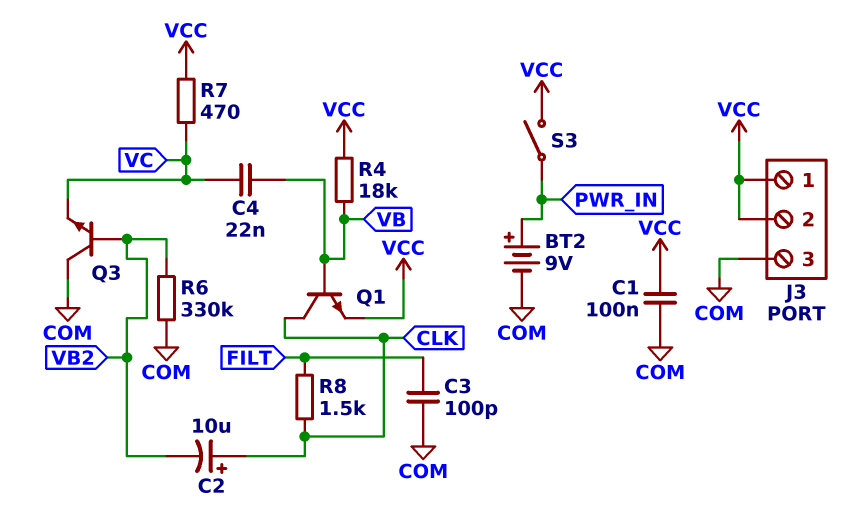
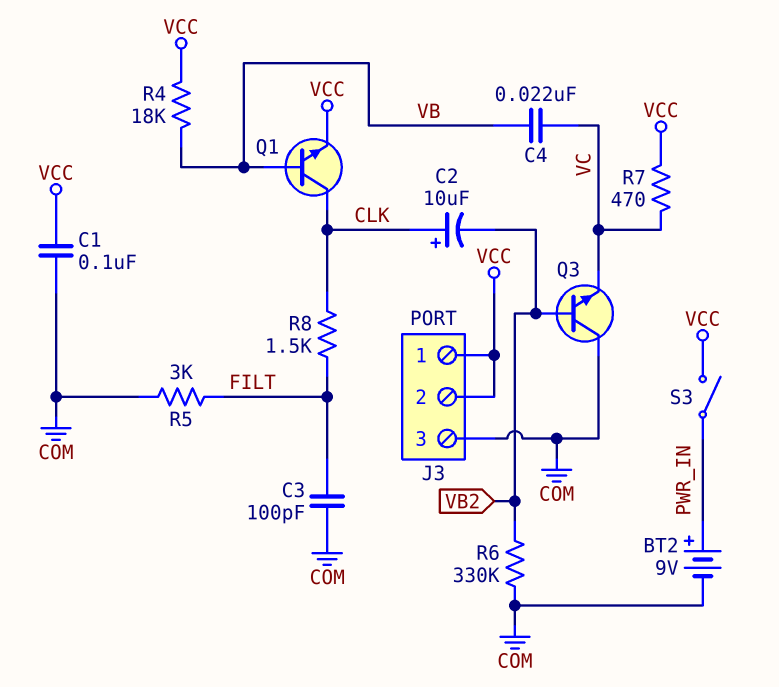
R5: none -> 3k (COM, FILT)

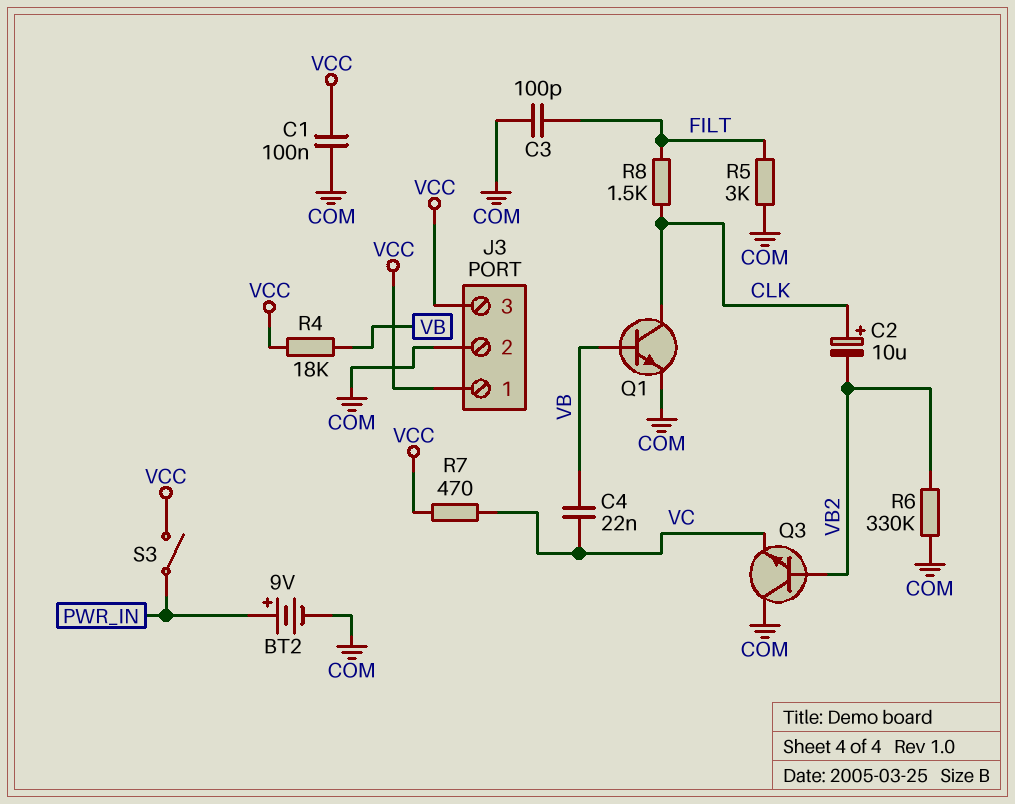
J3 pin 2: VCC -> COM
J3 pin 3: COM -> VCC
Q1: NPN (B VB, C CLK, E VCC) -> NPN (B VB, C CLK, E COM)

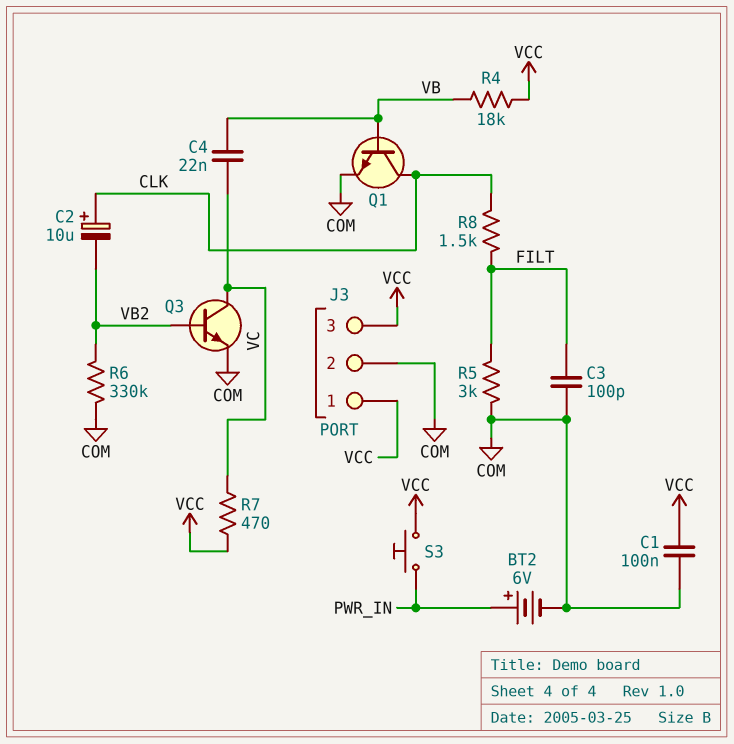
BT2: 9V (plus PWR_IN, minus COM) -> 6V (plus PWR_IN, minus COM)
Q3: NPN (B VB2, C COM, E VC) -> NPN (B VB2, C VC, E COM)
S3: switch (PWR_IN, VCC) -> button (PWR_IN, VCC)

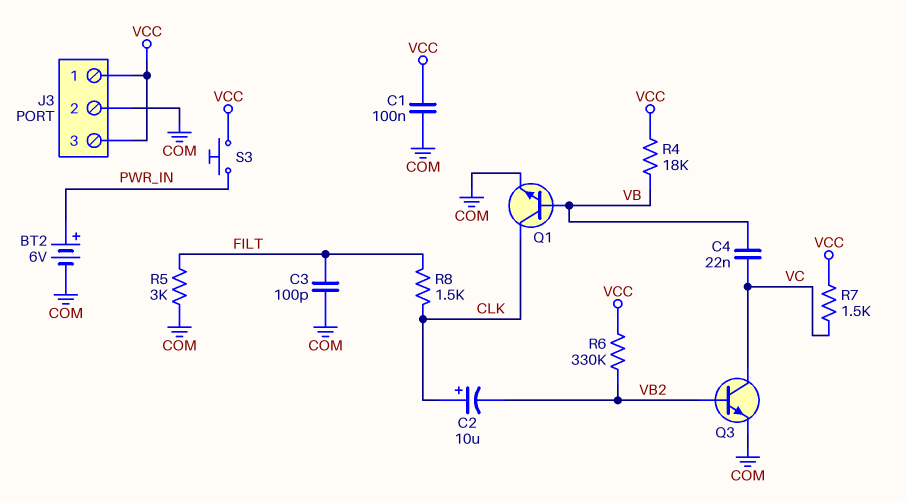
R6: 330k (COM, VB2) -> 330k (VB2, VCC)
R7: 470 (VC, VCC) -> 1.5k (VC, VCC)

